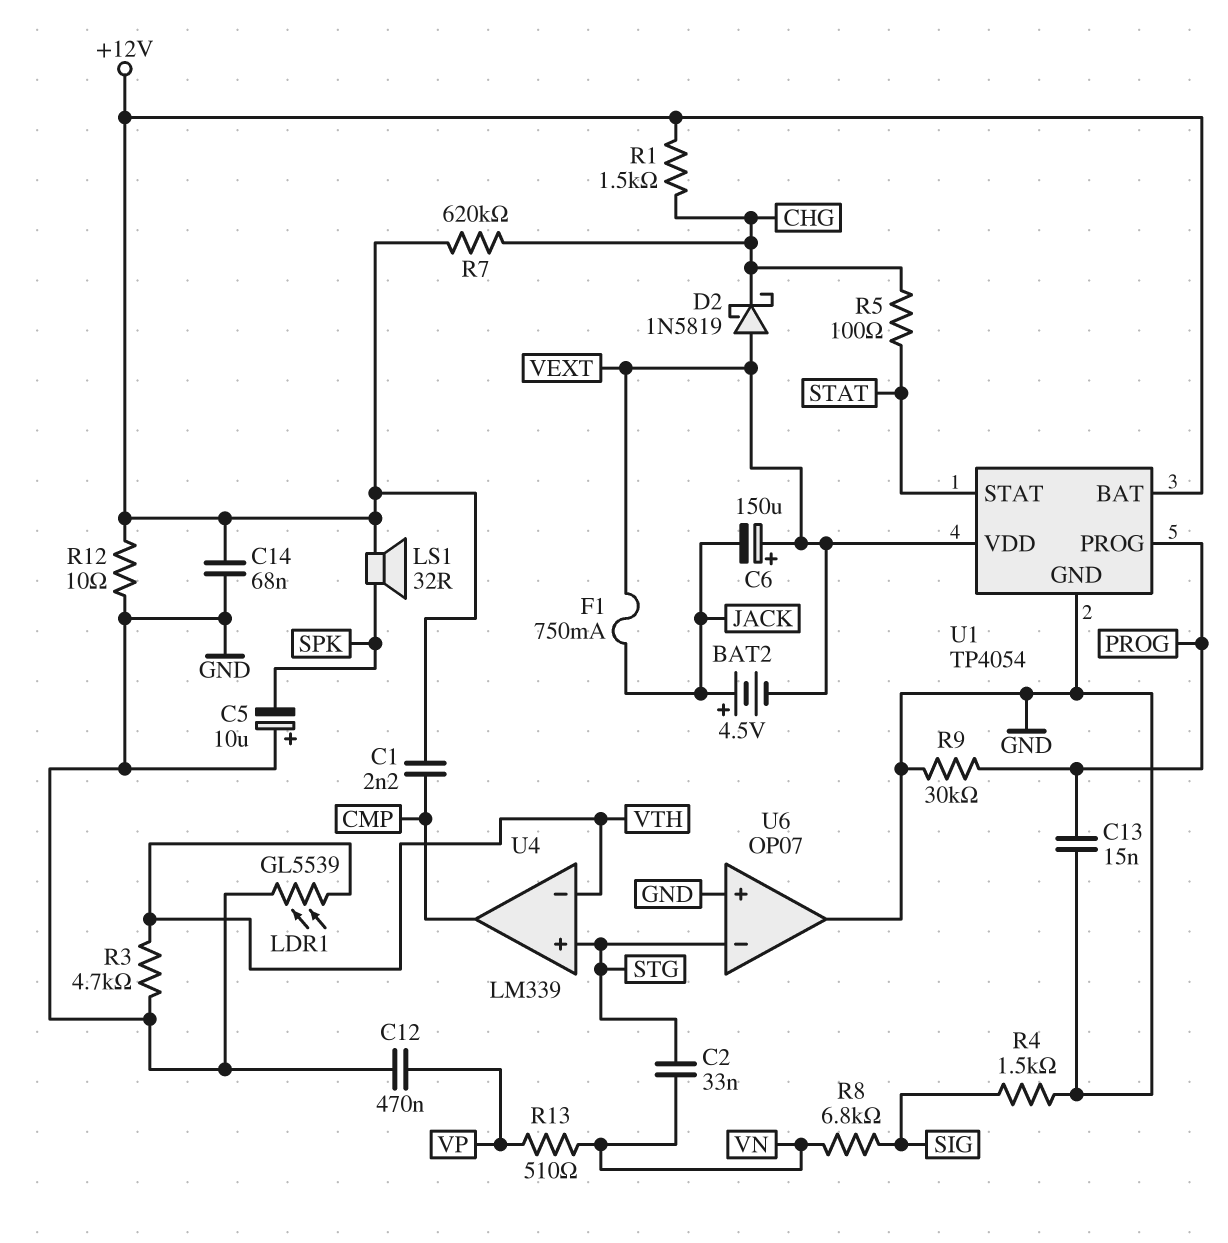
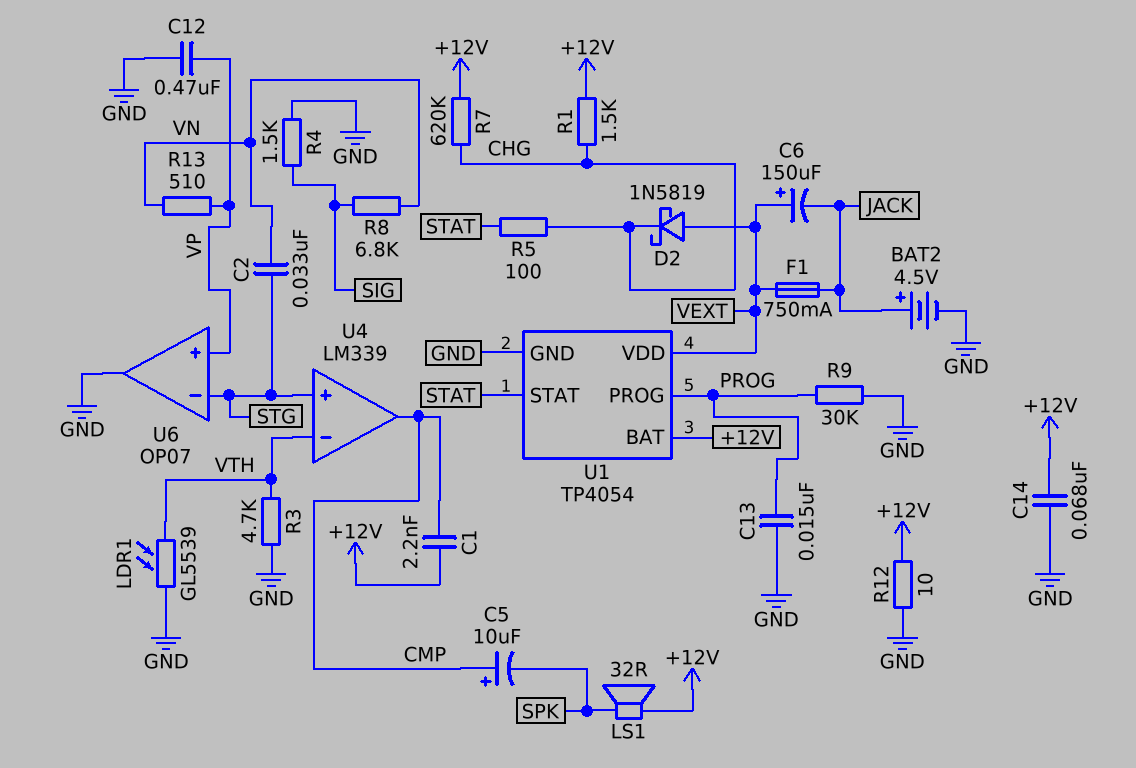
BAT2: 4.5V (plus JACK, minus VEXT) -> 4.5V (plus JACK, minus GND)
C5: 10uF (plus GND, minus SPK) -> 10uF (plus CMP, minus SPK)
U6 pin in+: GND -> VP

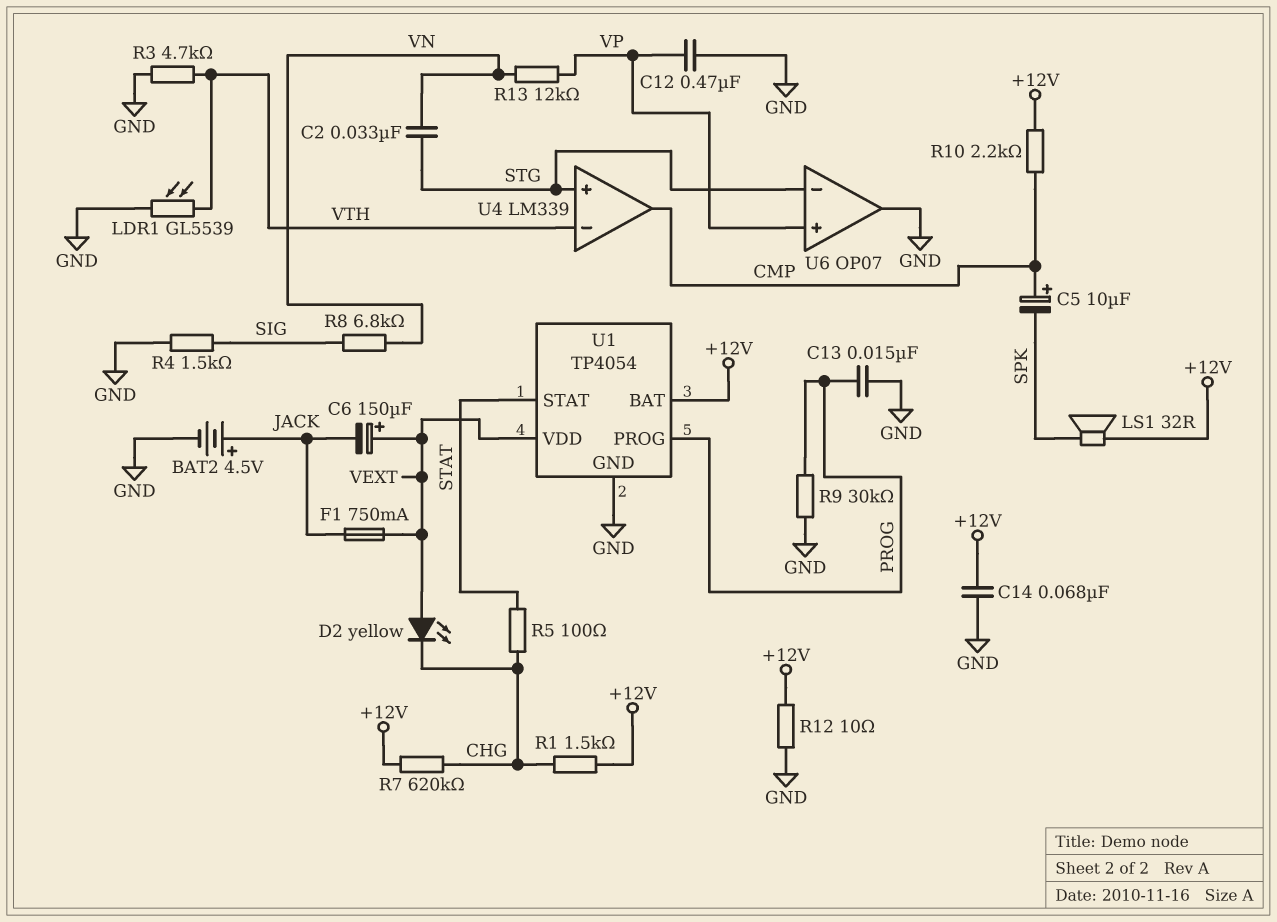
C1: 2.2nF (+12V, CMP) -> none
D2: schottky 1N5819 (A VEXT, K CHG) -> LED yellow (A VEXT, K CHG)
R10: none -> 2.2k (+12V, CMP)
R13: 510 (VN, VP) -> 12k (VN, VP)

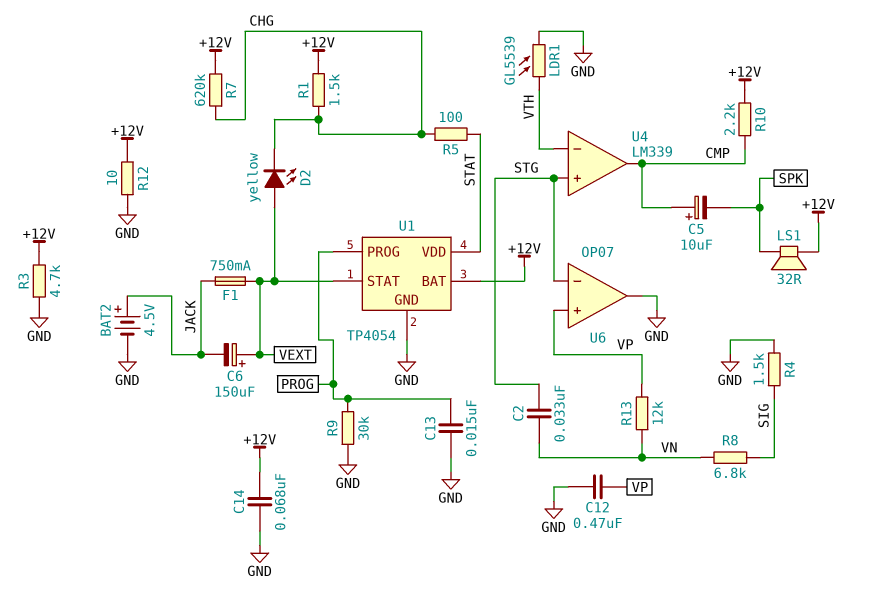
R3: 4.7k (GND, VTH) -> 4.7k (+12V, GND)
U1 pin STAT: STAT -> VEXT
U1 pin VDD: VEXT -> STAT

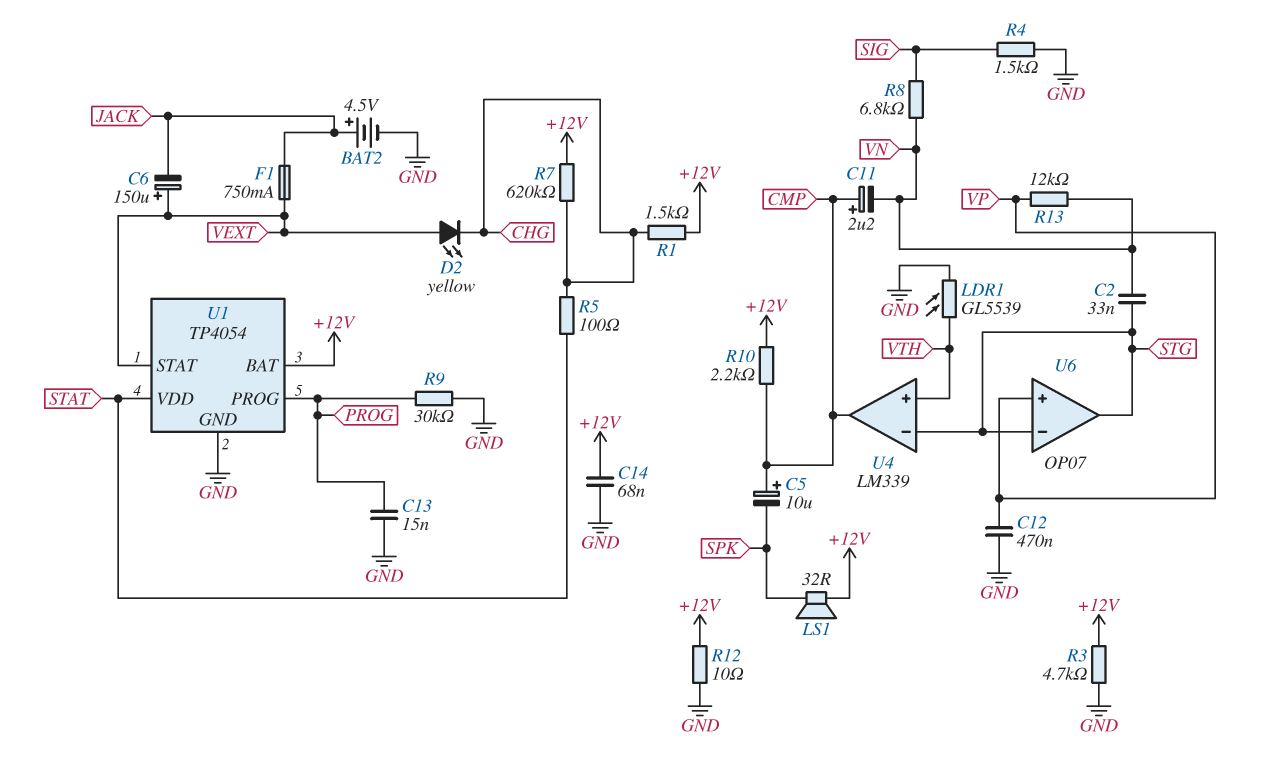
C11: none -> 2.2uF (plus CMP, minus VN)
U4 pin in+: STG -> VTH
U4 pin in-: VTH -> STG
U6 pin out: GND -> STG

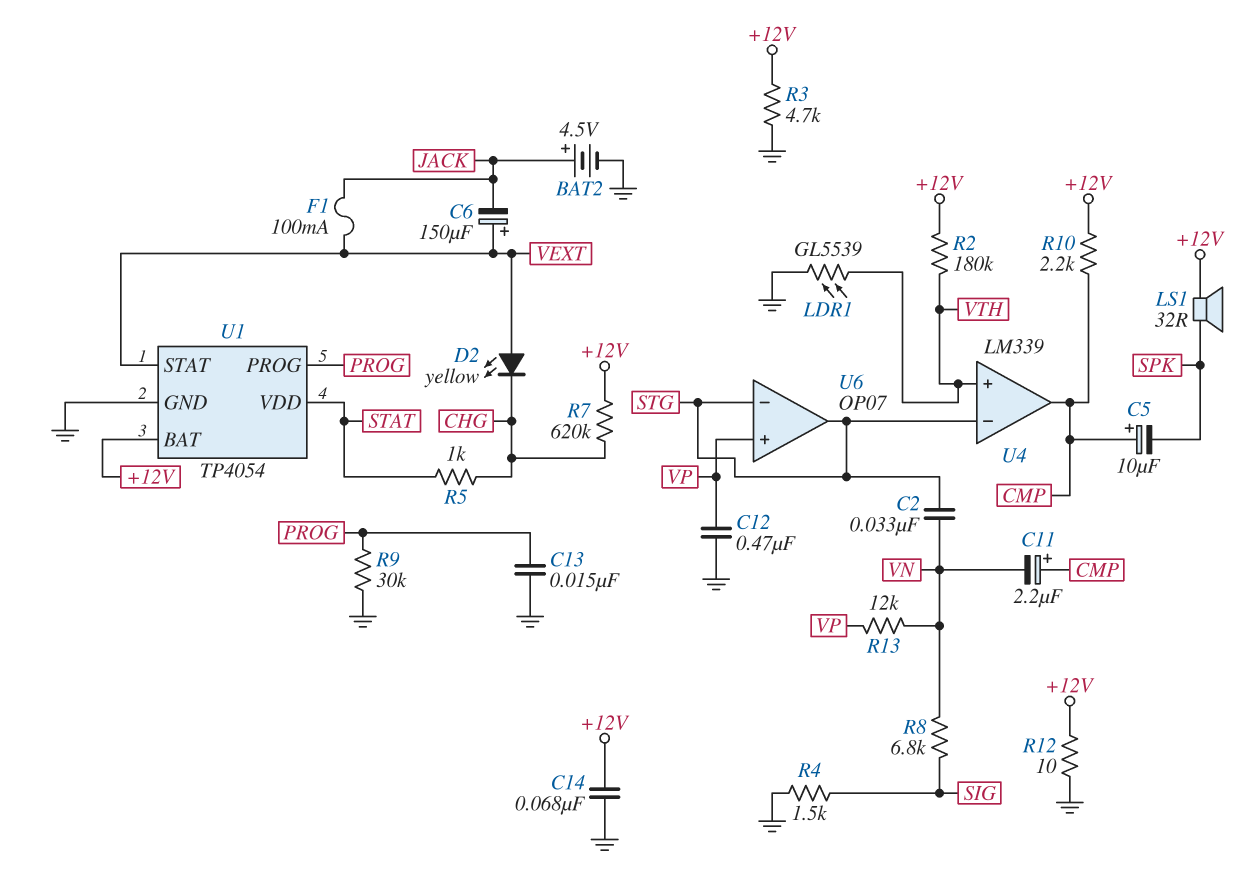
F1: 750mA (JACK, VEXT) -> 100mA (JACK, VEXT)
R1: 1.5k (+12V, CHG) -> none
R2: none -> 180k (+12V, VTH)
R5: 100 (CHG, STAT) -> 1k (CHG, STAT)

